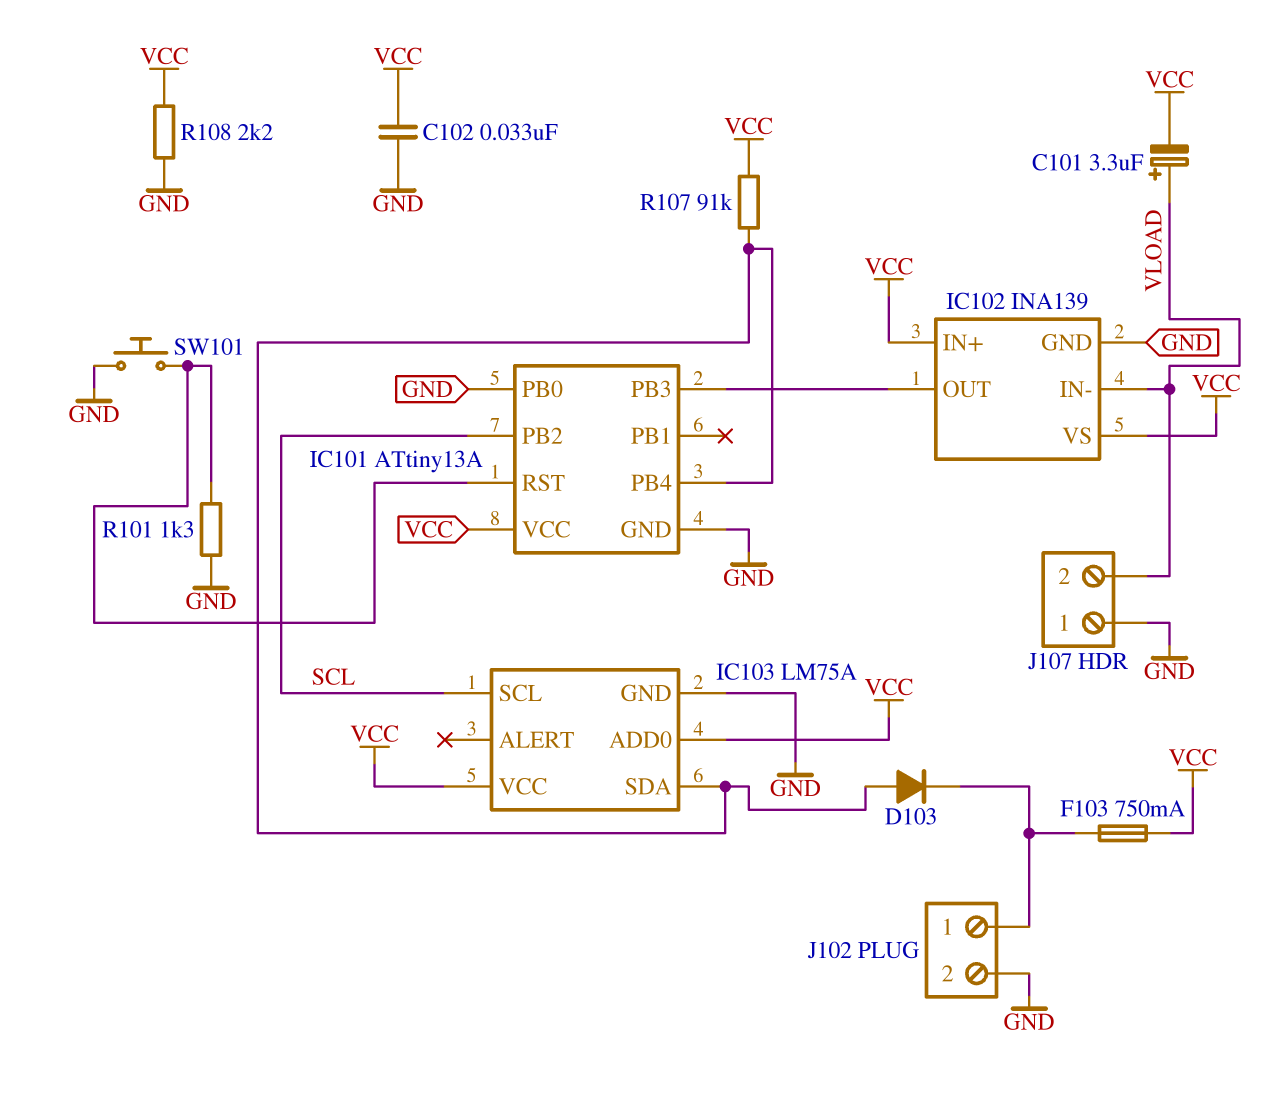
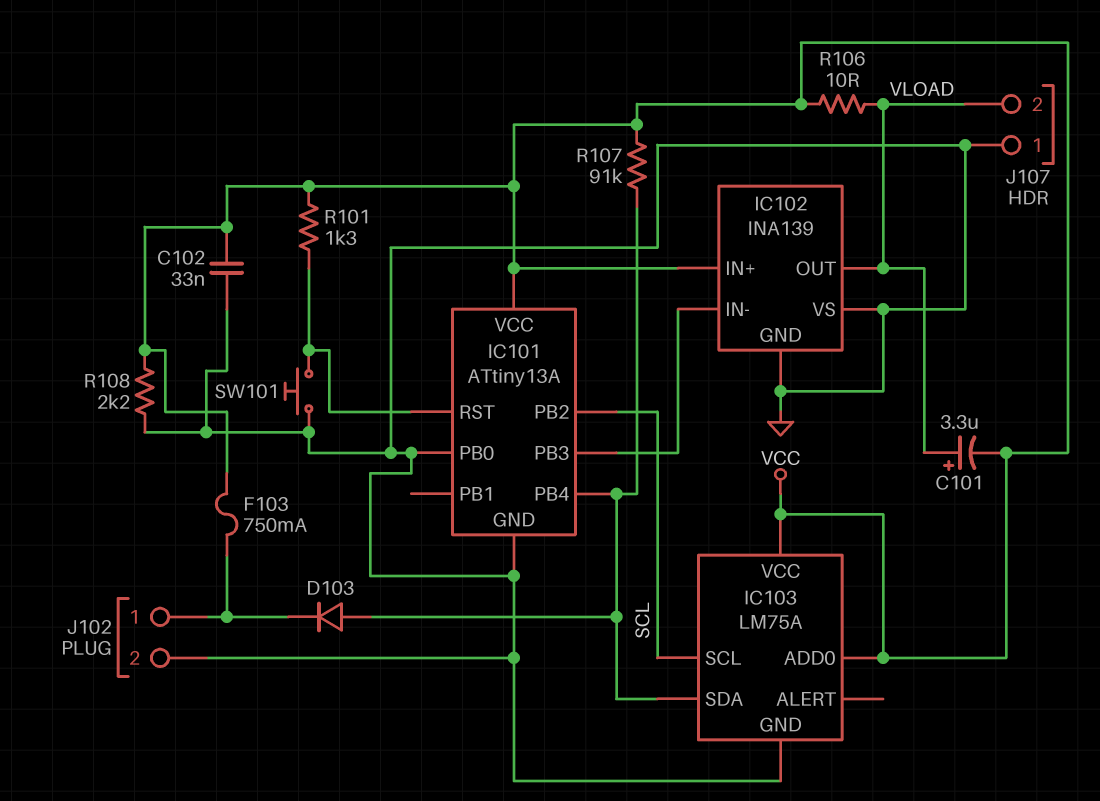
IC102 pin IN-: VLOAD -> IC101/PB3
IC102 pin OUT: IC101/PB3 -> VLOAD
IC102 pin VS: VCC -> GND
R101: 1.3k (GND, IC101/RST) -> 1.3k (IC101/RST, VCC)
R106: none -> 10 (VCC, VLOAD)

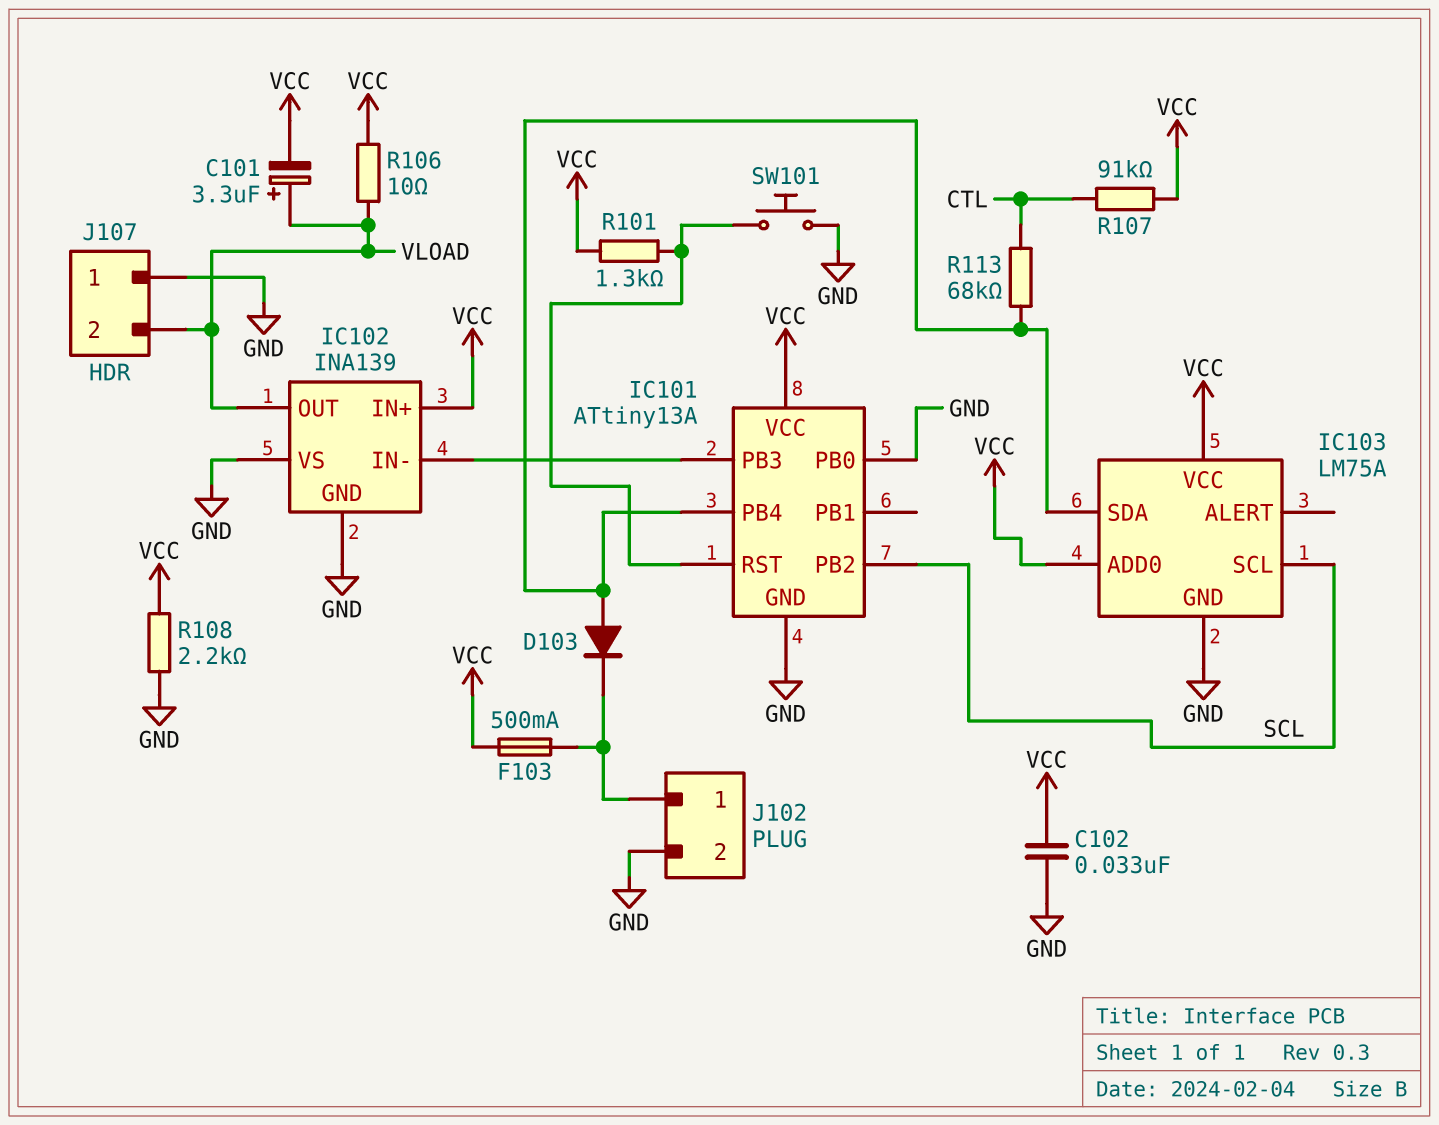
F103: 750mA (J102/1, VCC) -> 500mA (J102/1, VCC)
R107: 91k (IC101/PB4, VCC) -> 91k (CTL, VCC)
R113: none -> 68k (CTL, IC101/PB4)

